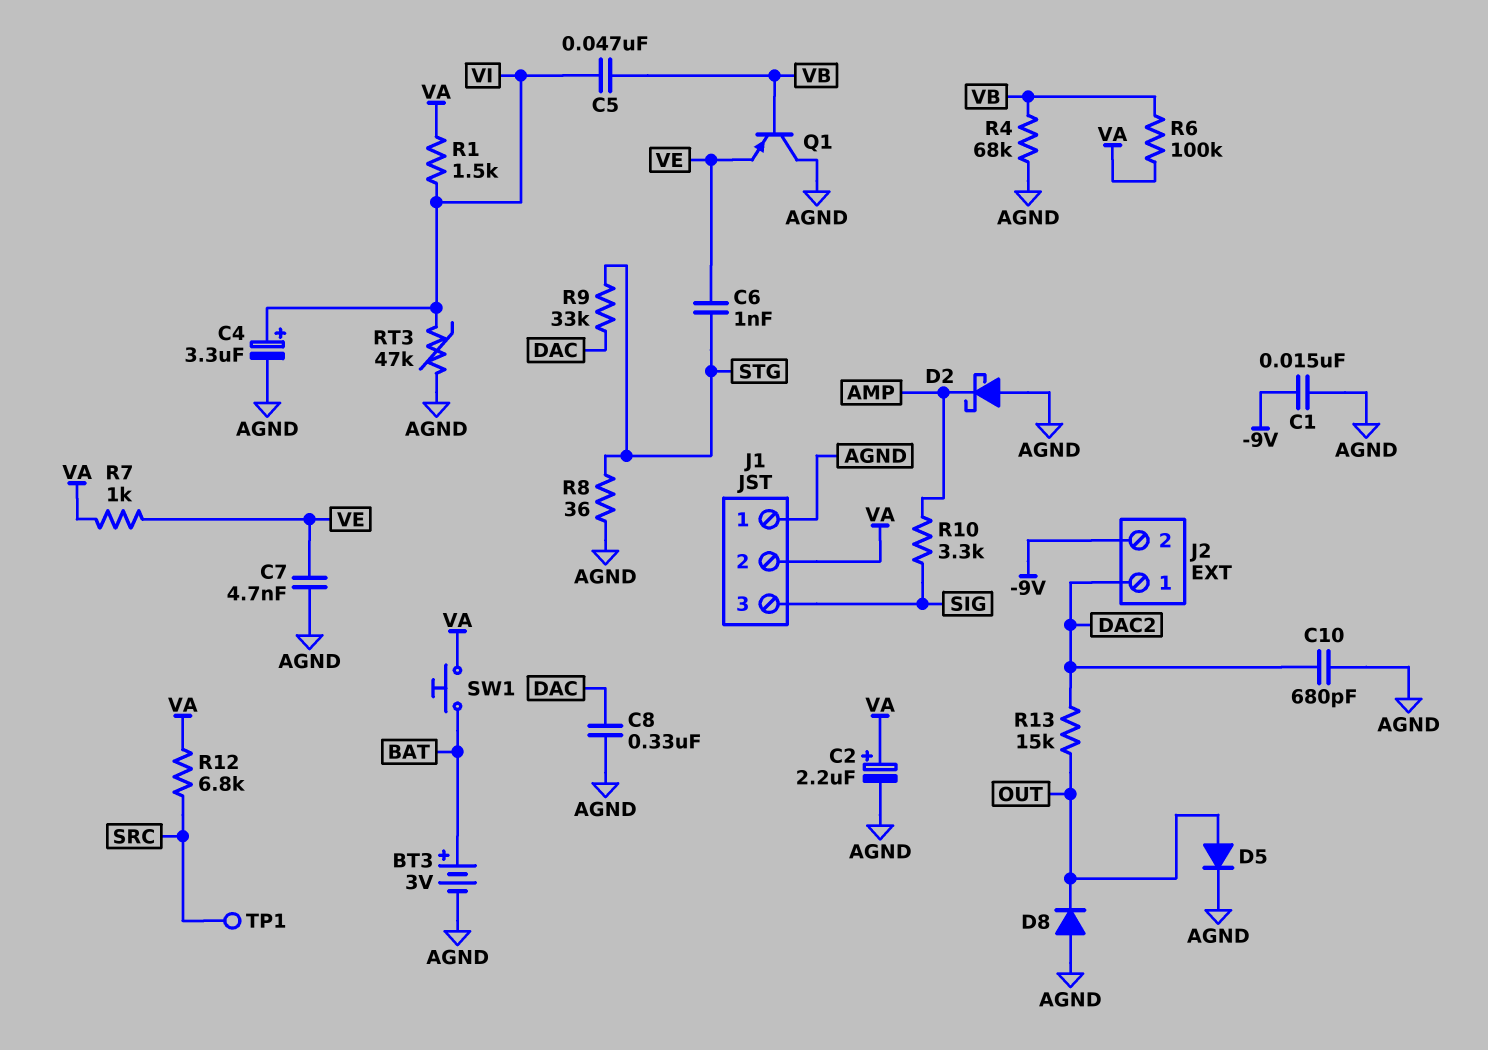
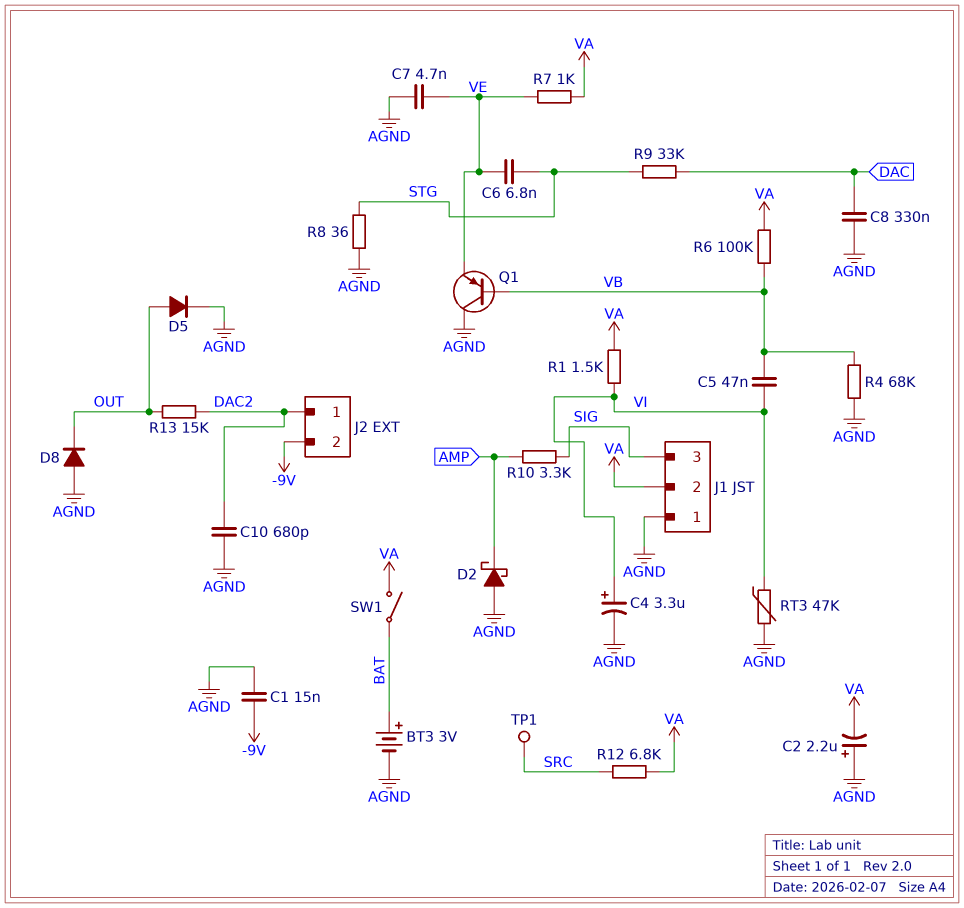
C2: 2.2uF (plus VA, minus AGND) -> 2.2uF (plus AGND, minus VA)
C6: 1nF (STG, VE) -> 6.8nF (STG, VE)
SW1: button (BAT, VA) -> switch (BAT, VA)

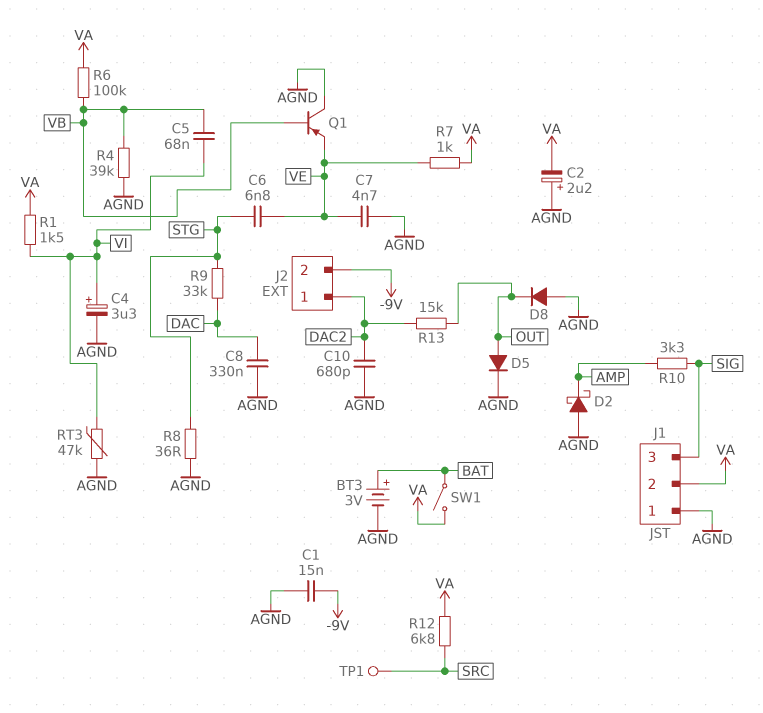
C5: 47nF (VB, VI) -> 68nF (VB, VI)
R4: 68k (AGND, VB) -> 39k (AGND, VB)

